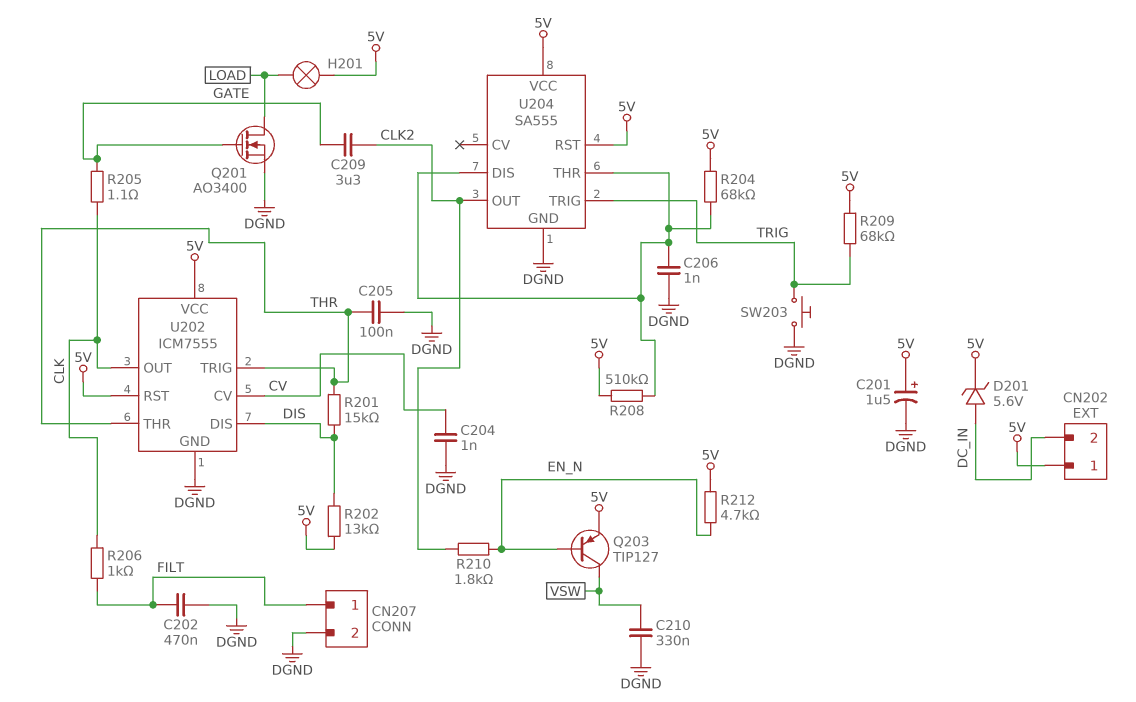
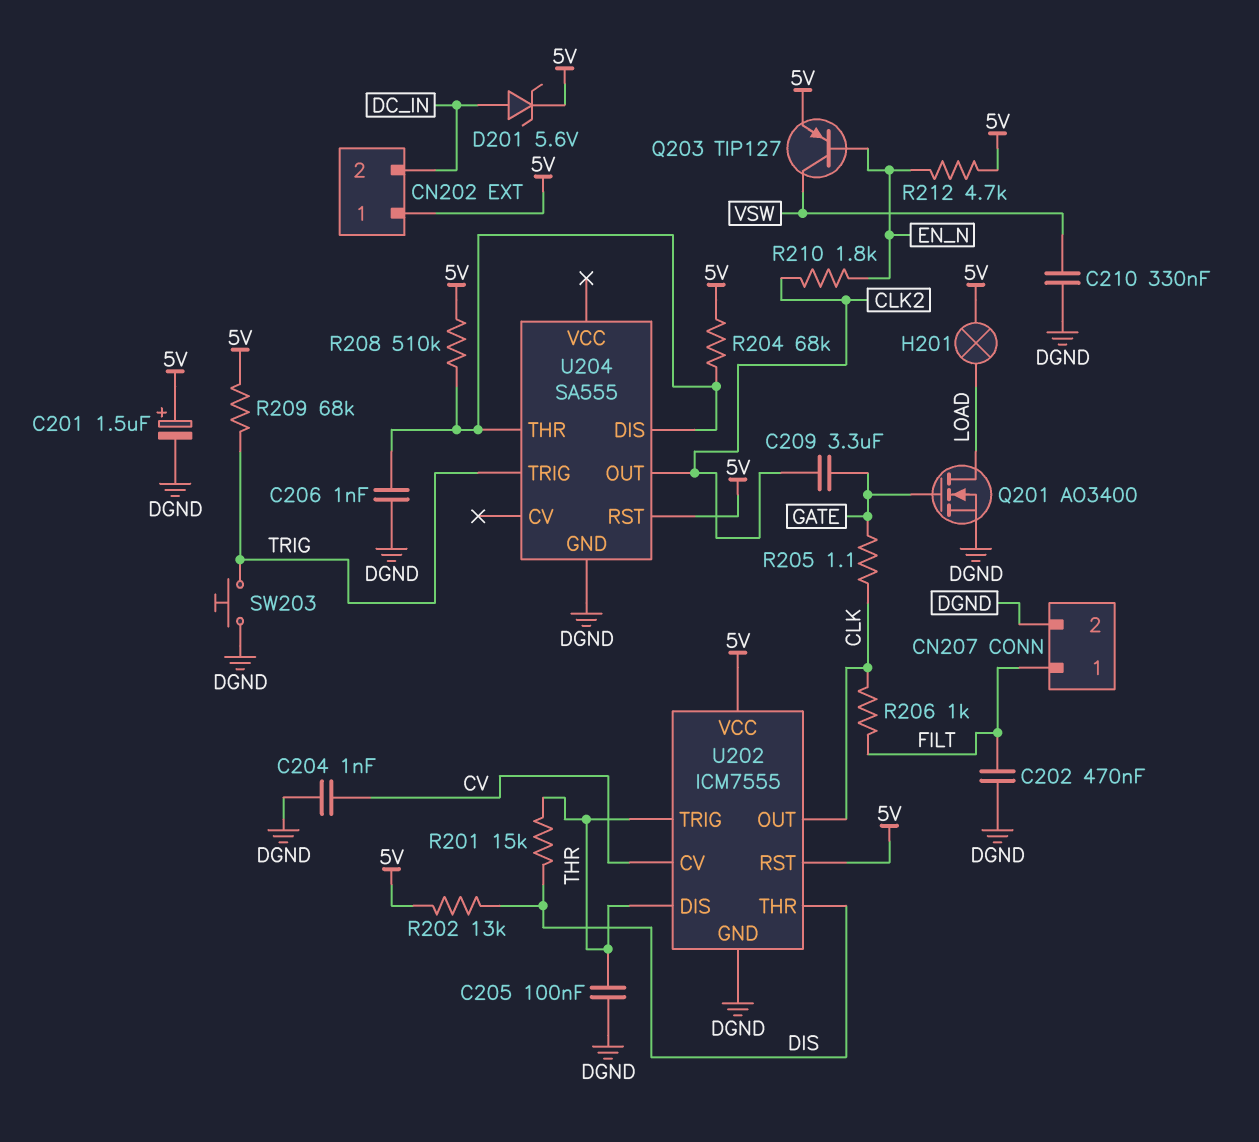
U202 pin DIS: DIS -> THR
U202 pin THR: THR -> DIS
U204 pin VCC: 5V -> none

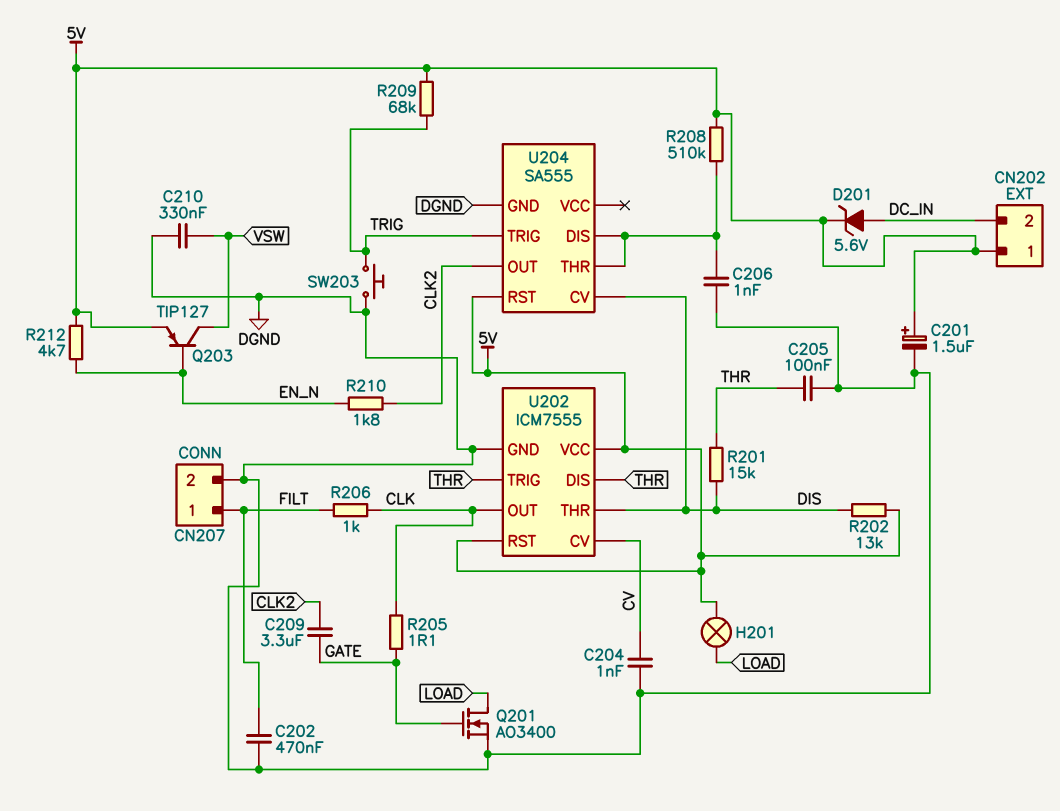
R204: 68k (5V, U204/DIS) -> none
U204 pin CV: none -> DIS

